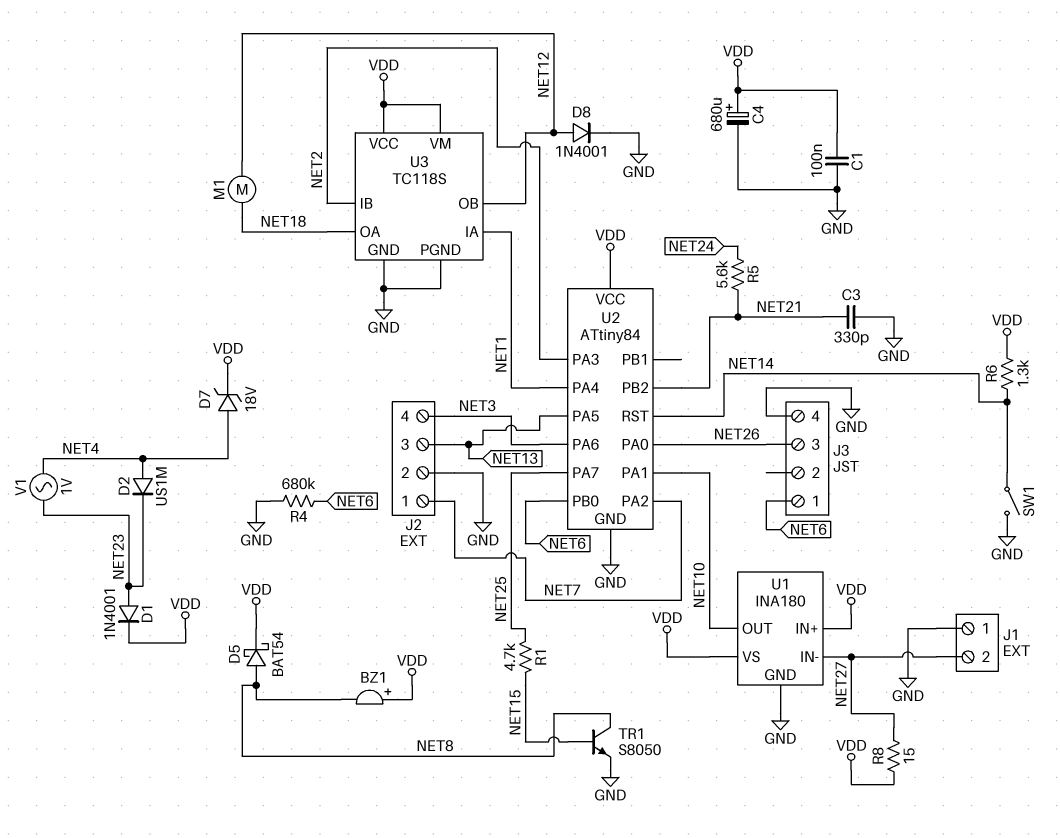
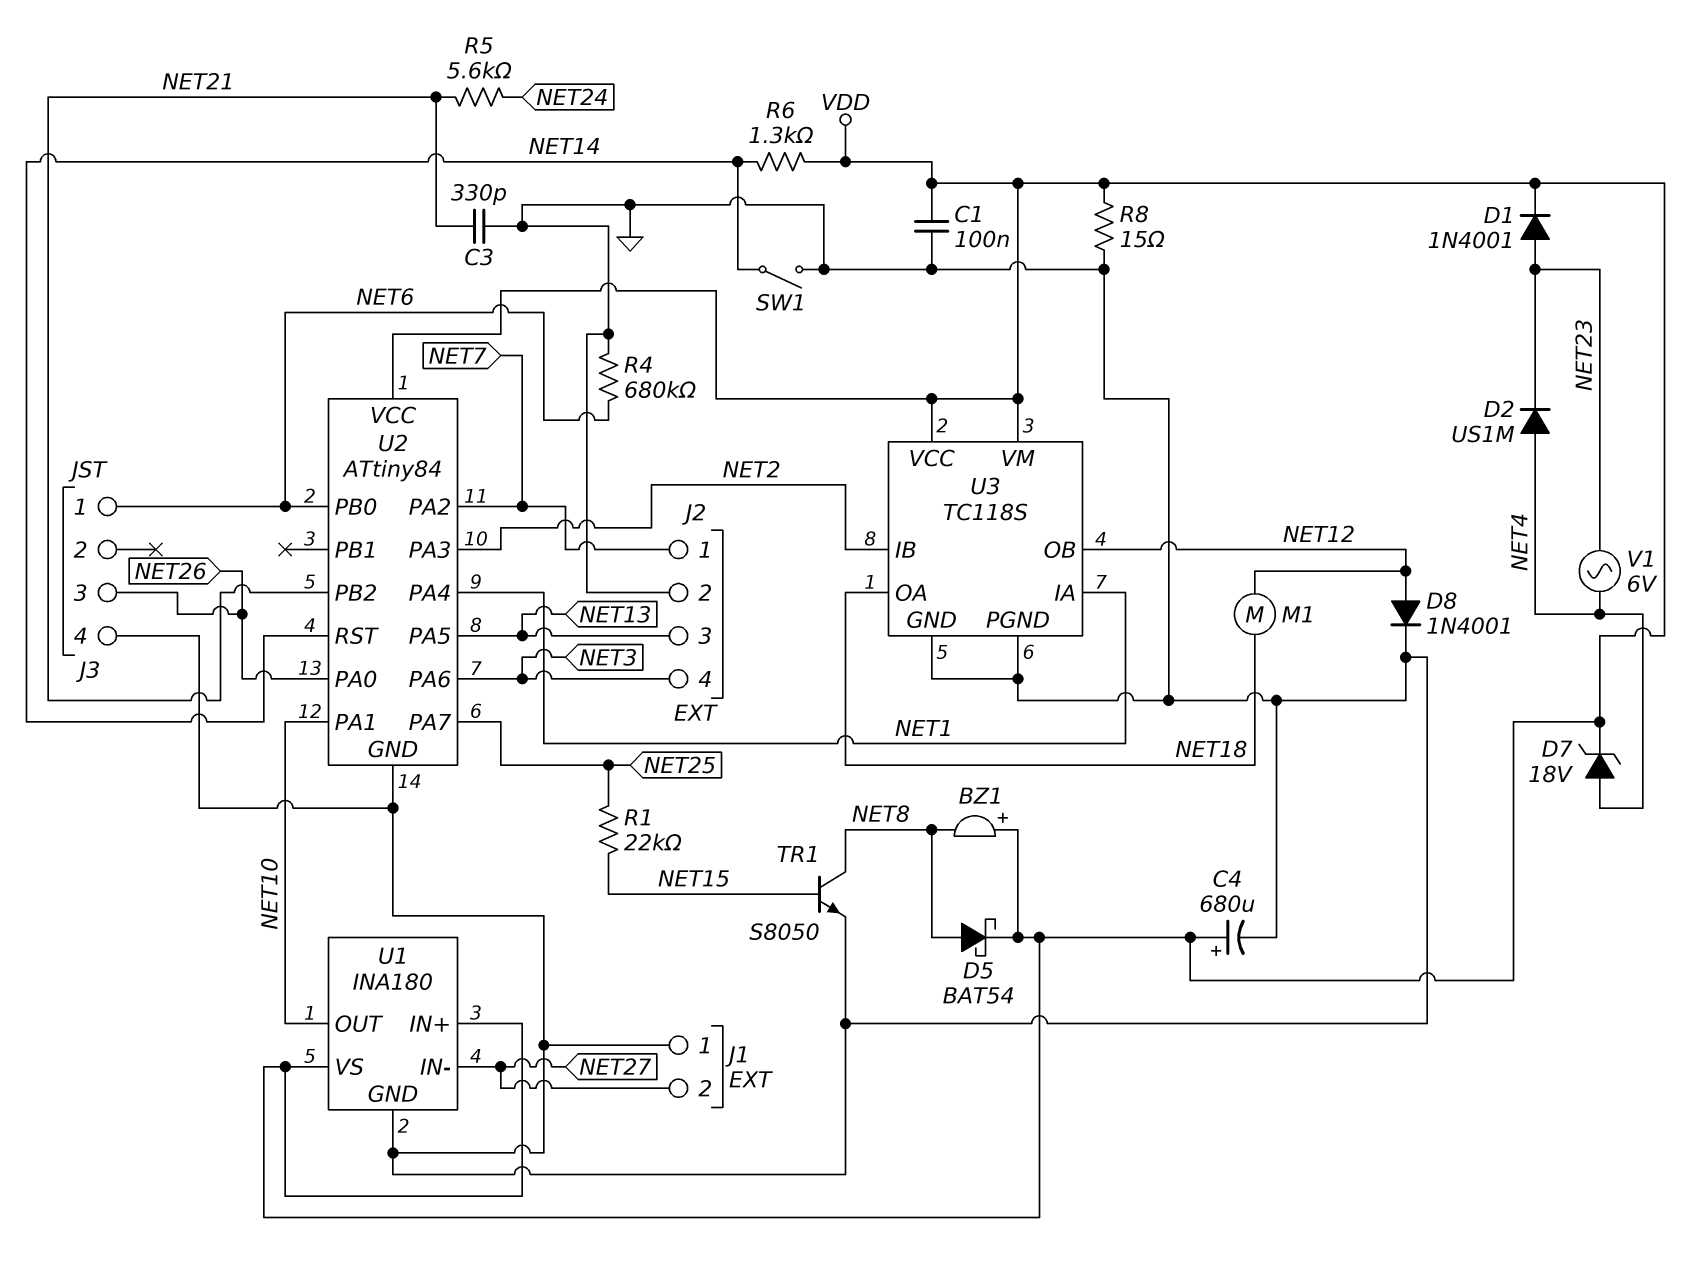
R1: 4.7k (NET15, NET25) -> 22k (NET15, NET25)
R8: 15 (NET27, VDD) -> 15 (GND, VDD)
V1: AC 1V (NET4, NET23) -> AC 6V (NET4, NET23)

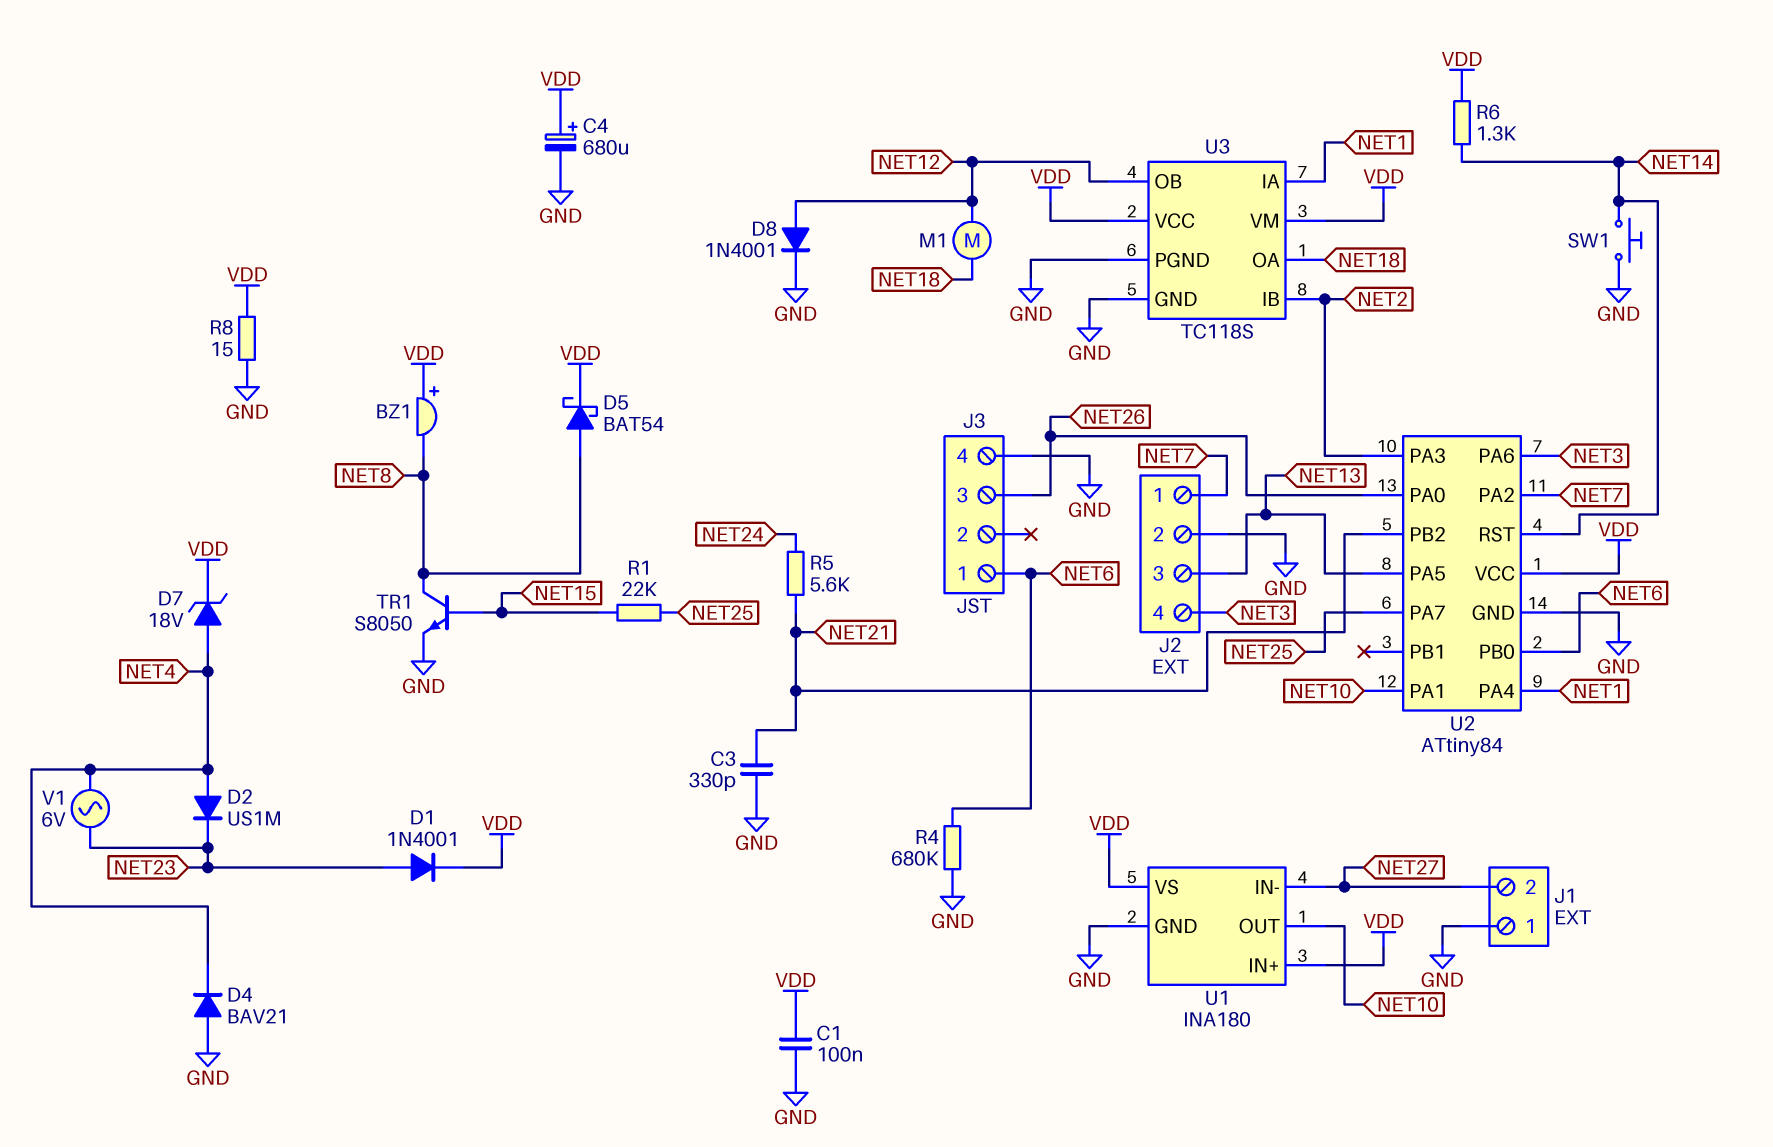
D4: none -> diode BAV21 (A GND, K NET4)
SW1: switch (GND, NET14) -> button (GND, NET14)

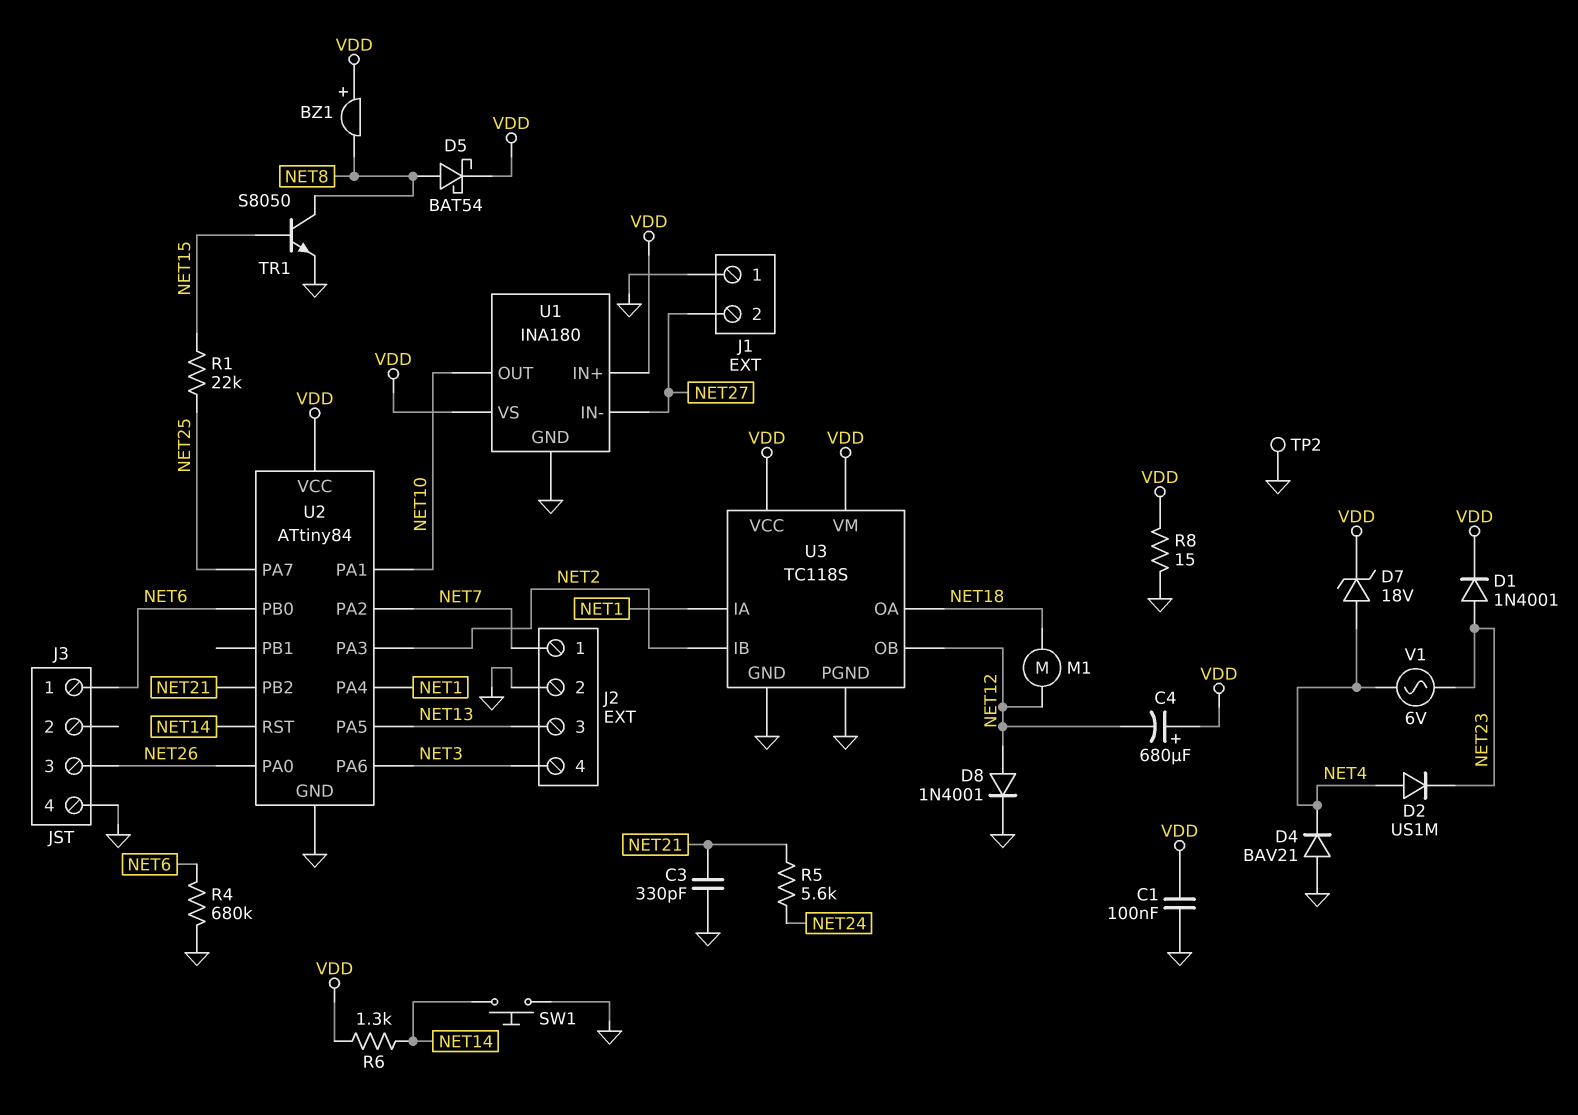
C4: 680uF (plus VDD, minus GND) -> 680uF (plus VDD, minus NET12)
TP2: none -> test point (GND)

